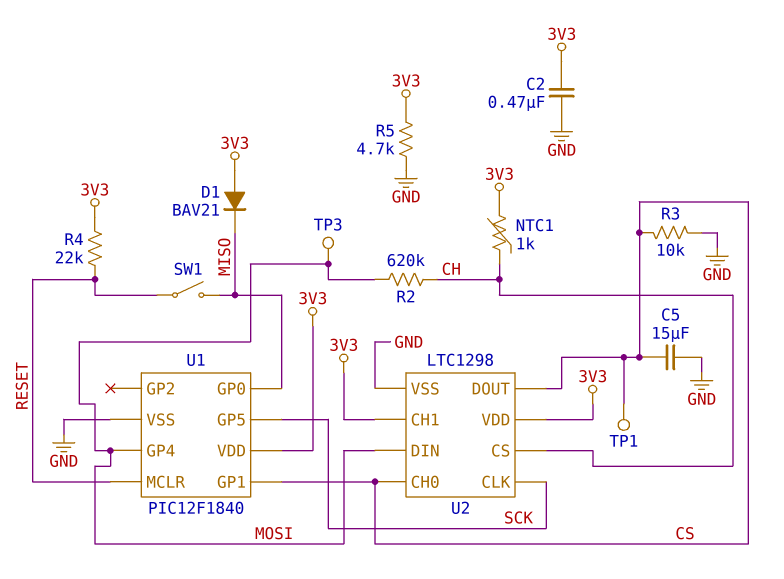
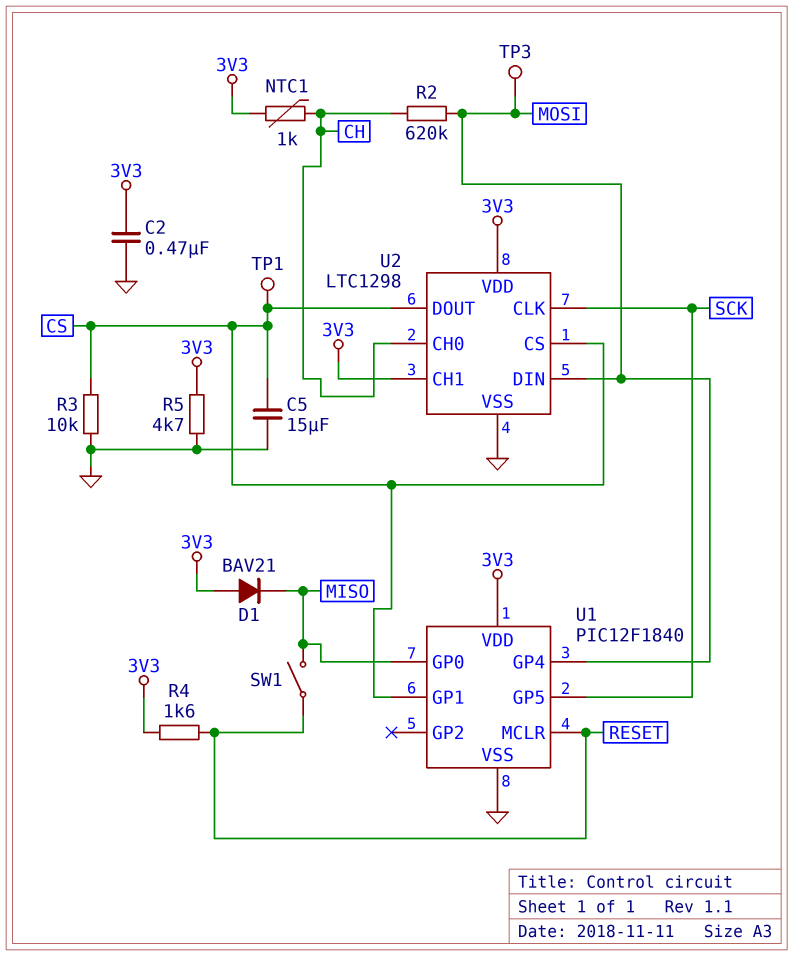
R4: 22k (3V3, RESET) -> 1.6k (3V3, RESET)
U2 pin CH0: CS -> CH
U2 pin CS: CH -> CS

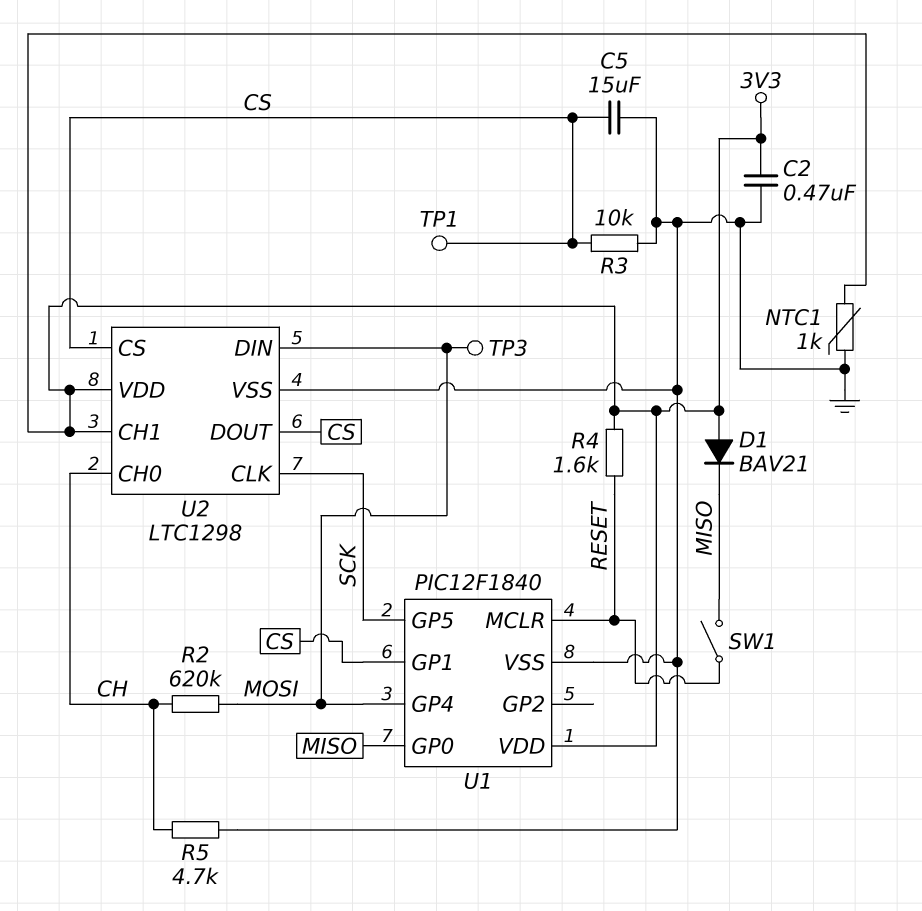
NTC1: 1k (3V3, CH) -> 1k (3V3, GND)
R5: 4.7k (3V3, GND) -> 4.7k (CH, GND)

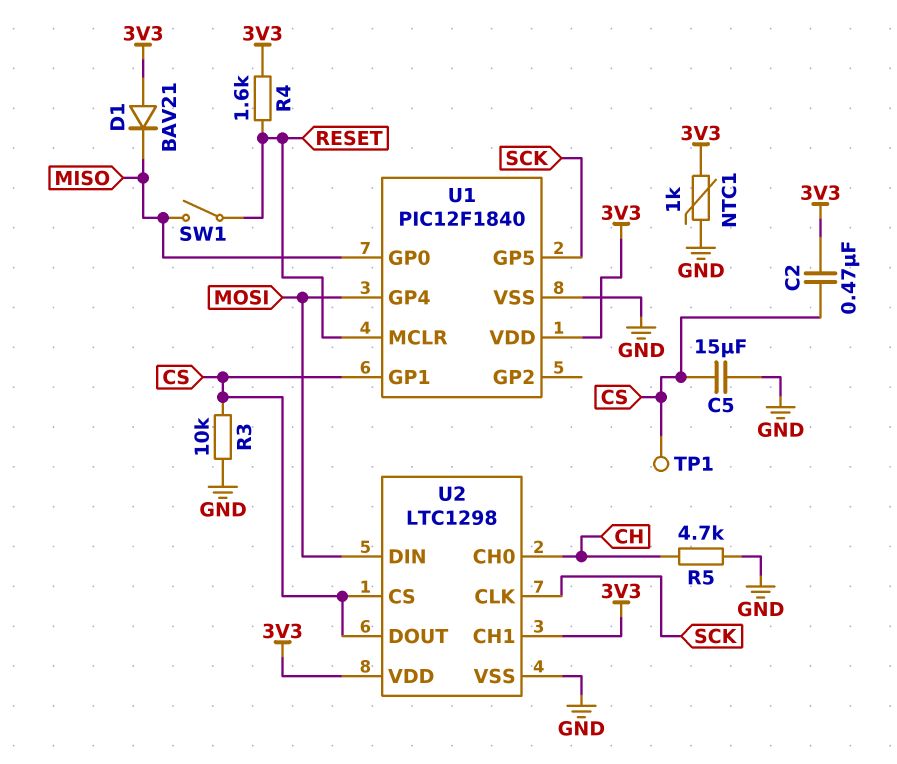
C2: 470nF (3V3, GND) -> 470nF (3V3, CS)
R2: 620k (CH, MOSI) -> none
TP3: test point (MOSI) -> none

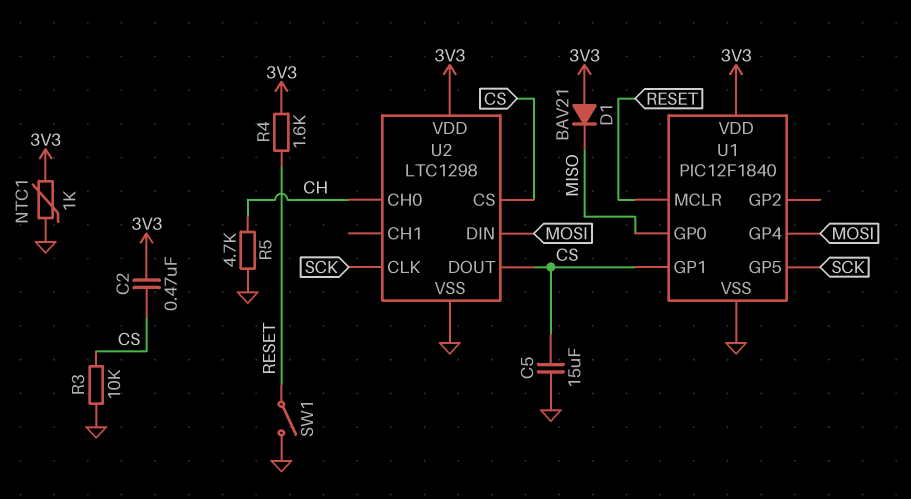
SW1: switch (MISO, RESET) -> switch (GND, RESET)
TP1: test point (CS) -> none
U2 pin CH1: 3V3 -> none

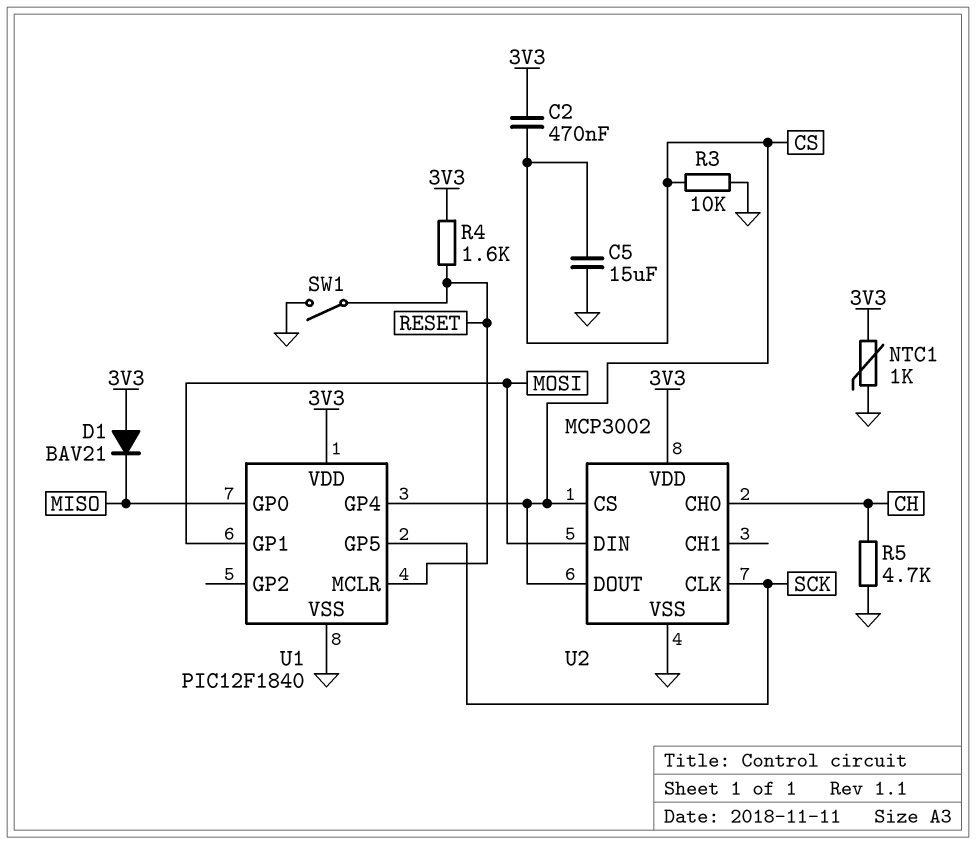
U1 pin GP1: CS -> MOSI
U1 pin GP4: MOSI -> CS
U2: LTC1298 -> MCP3002

